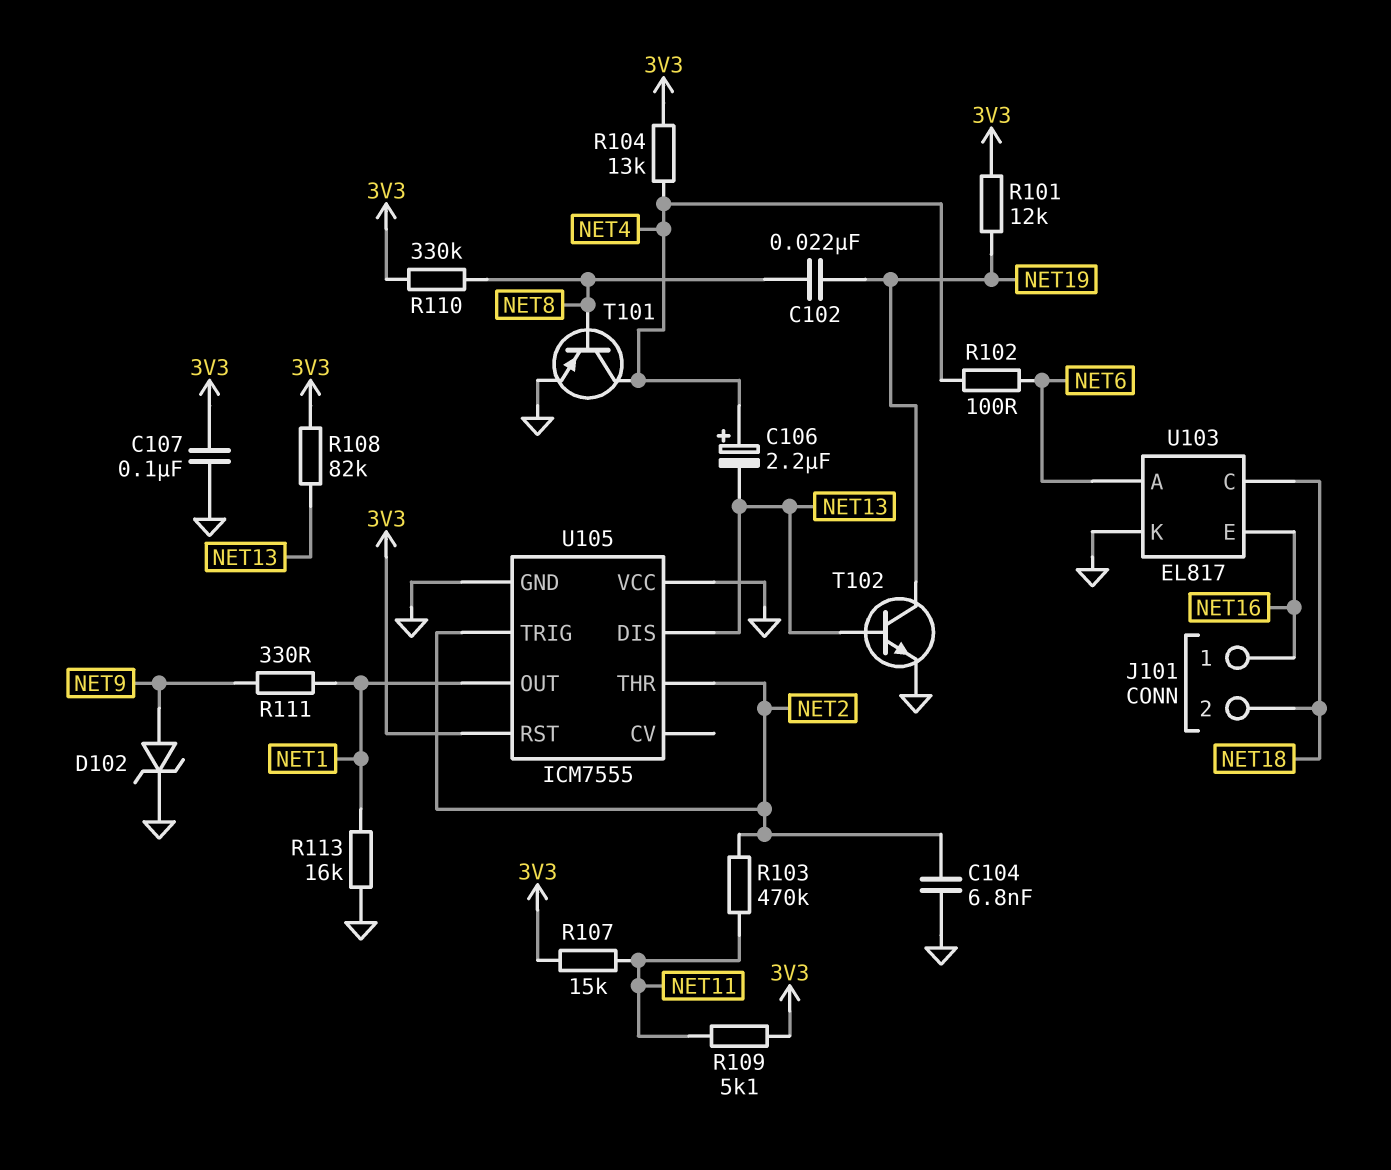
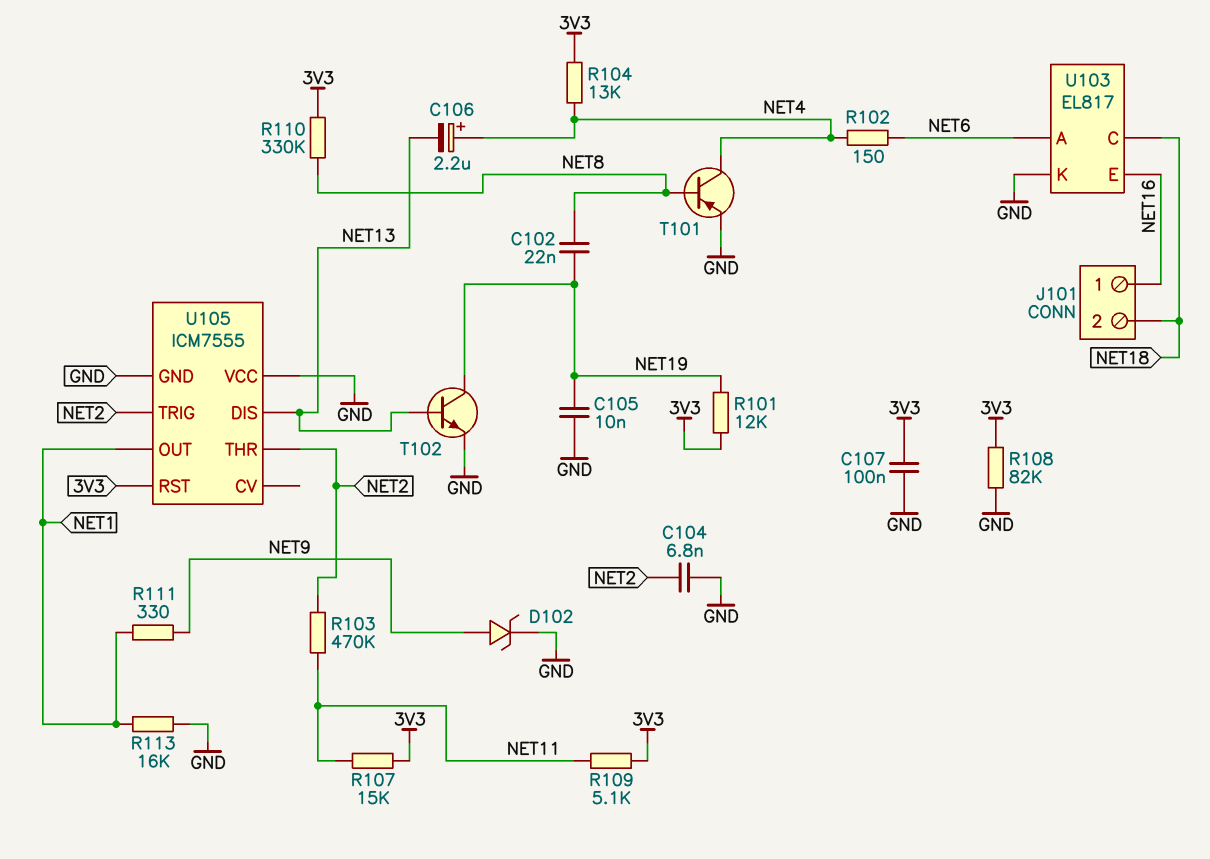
C105: none -> 10nF (GND, NET19)
R102: 100 (NET4, NET6) -> 150 (NET4, NET6)
R108: 82k (3V3, NET13) -> 82k (3V3, GND)

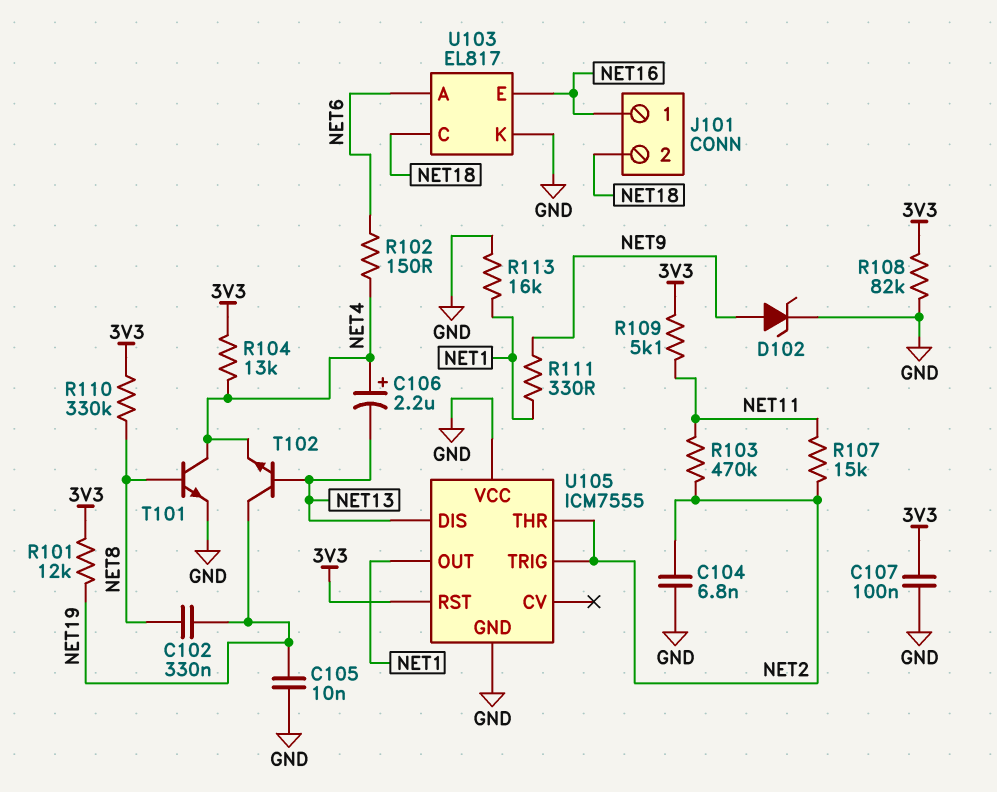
C102: 22nF (NET8, NET19) -> 330nF (NET8, NET19)
R107: 15k (3V3, NET11) -> 15k (NET2, NET11)
T101: PNP (B NET8, C NET4, E GND) -> NPN (B NET8, C NET4, E GND)
T102: NPN (B NET13, C NET19, E GND) -> NPN (B NET13, C NET19, E NET4)

